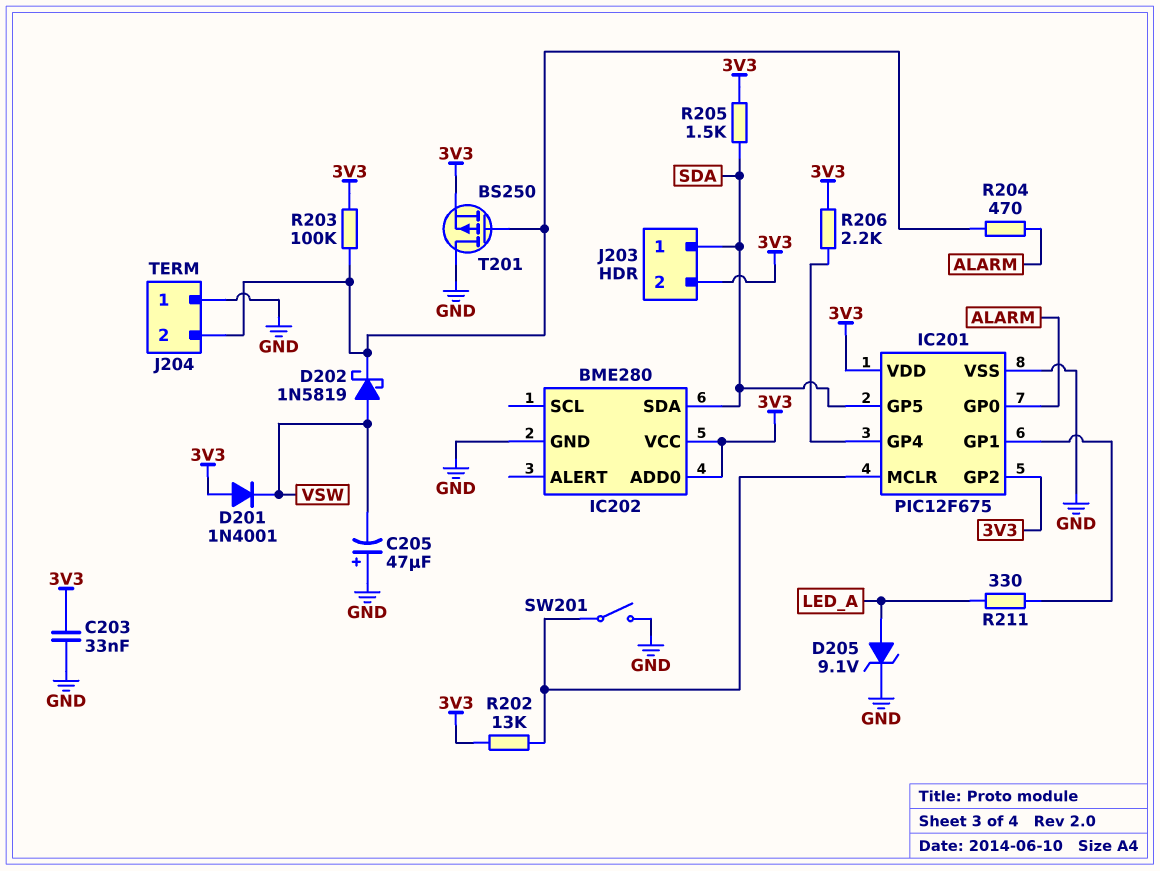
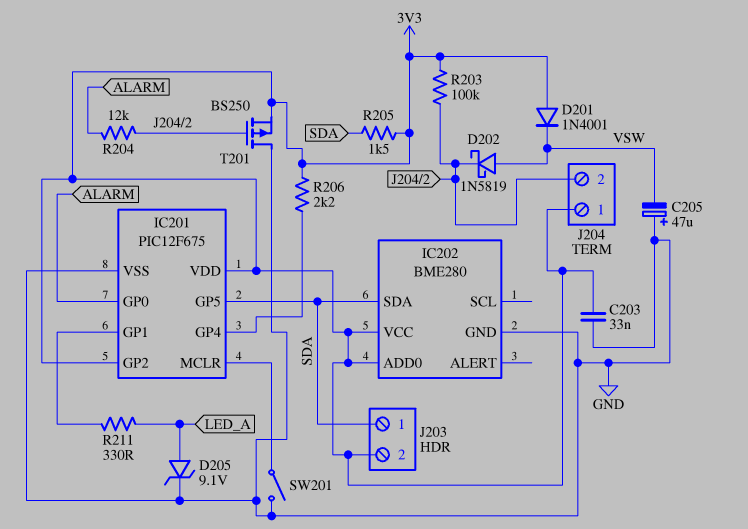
J204 pin 1: GND -> 3V3
R202: 13k (3V3, IC201/MCLR) -> none
R204: 470 (ALARM, J204/2) -> 12k (ALARM, J204/2)

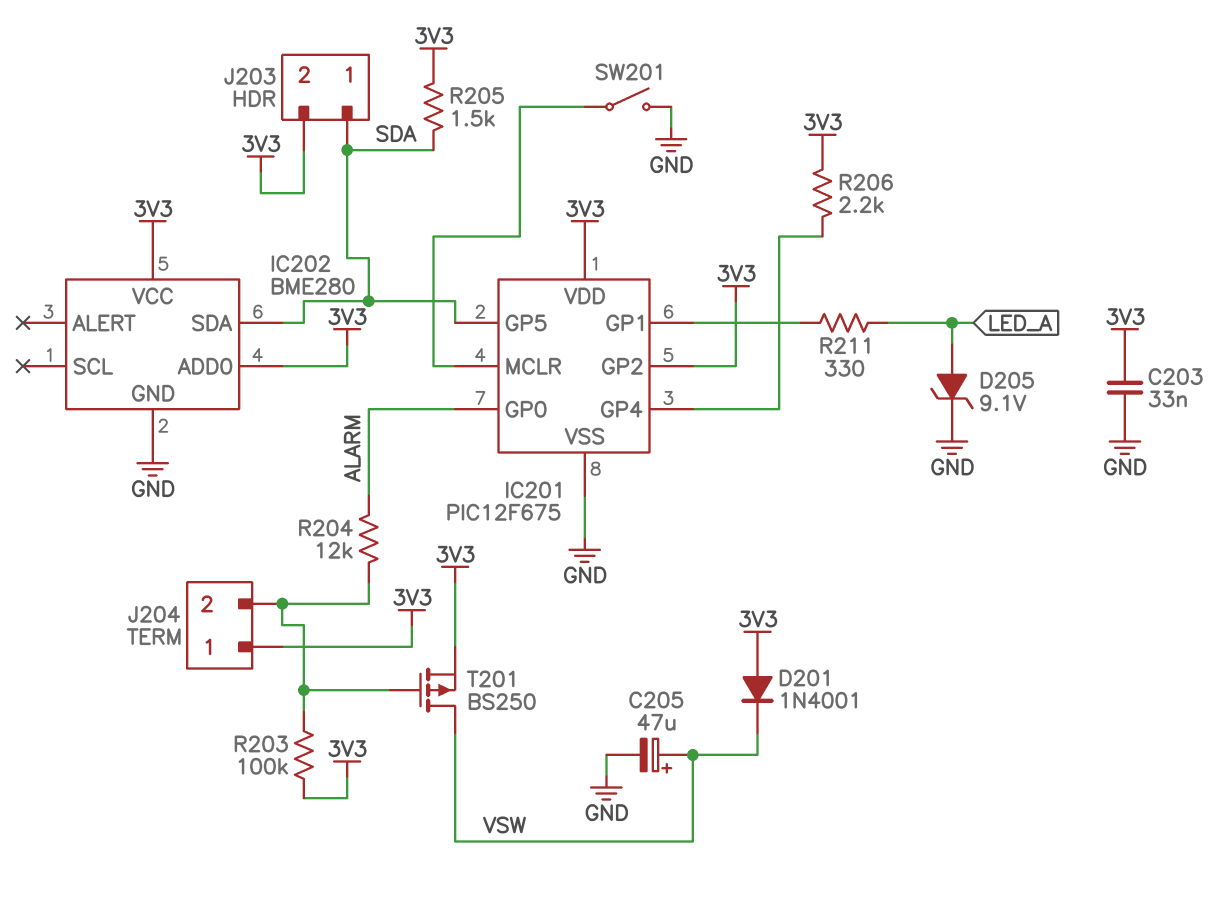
C205: 47uF (plus GND, minus VSW) -> 47uF (plus VSW, minus GND)
D202: schottky 1N5819 (A VSW, K J204/2) -> none
T201: PMOS BS250 (G J204/2, D GND, S 3V3) -> PMOS BS250 (G J204/2, D VSW, S 3V3)

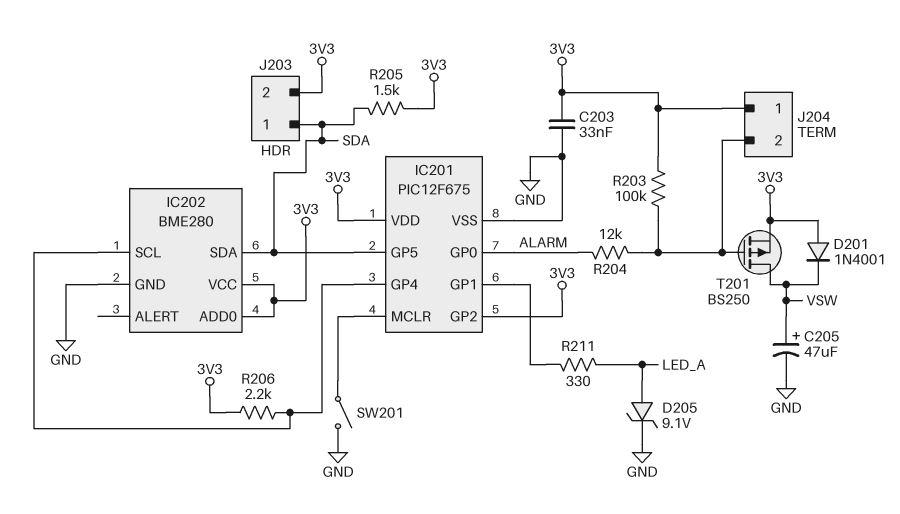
IC202 pin SCL: none -> IC201/GP4

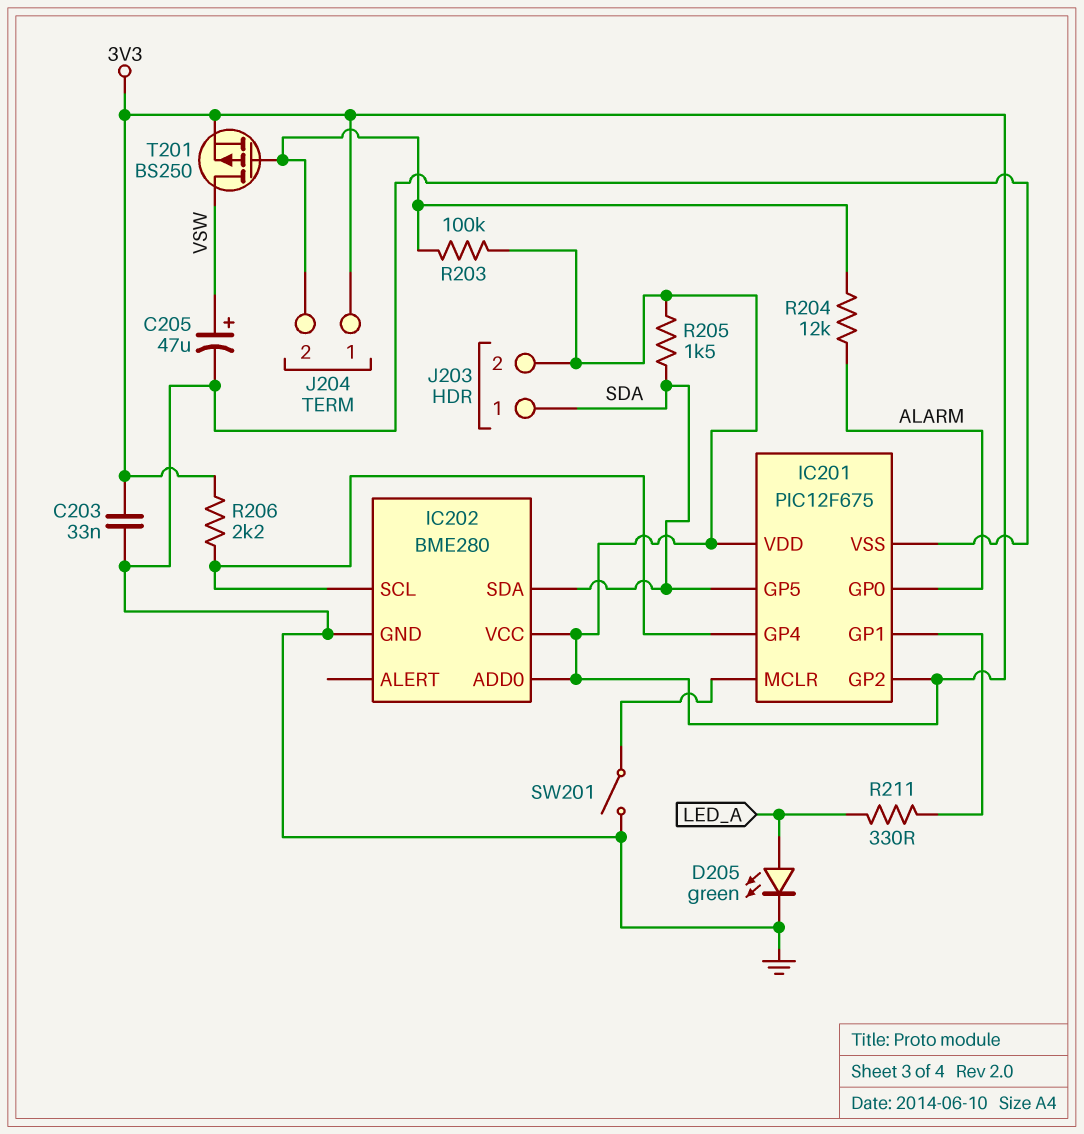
D201: diode 1N4001 (A 3V3, K VSW) -> none
D205: zener 9.1V (A LED_A, K GND) -> LED green (A LED_A, K GND)

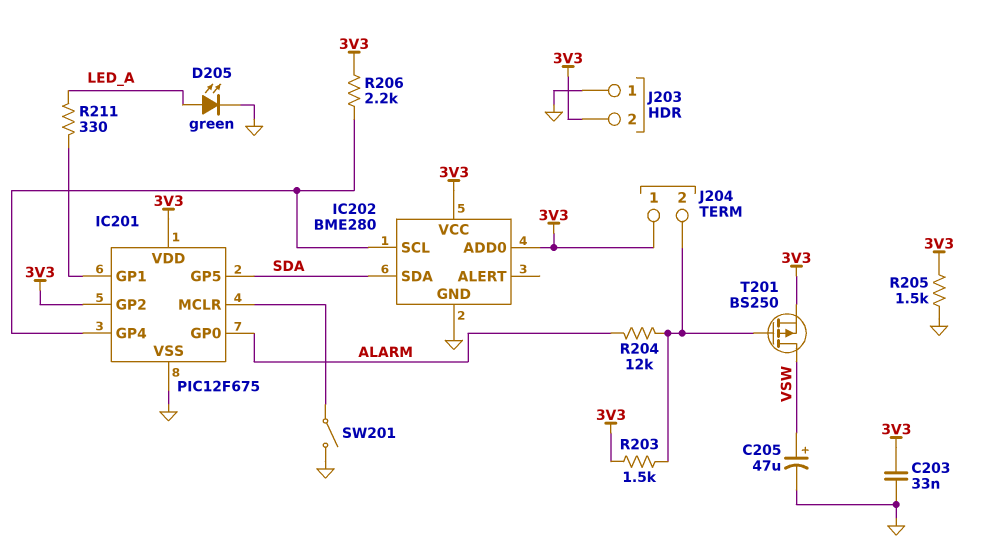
J203 pin 1: SDA -> GND
R203: 100k (3V3, J204/2) -> 1.5k (3V3, J204/2)
R205: 1.5k (3V3, SDA) -> 1.5k (3V3, GND)

